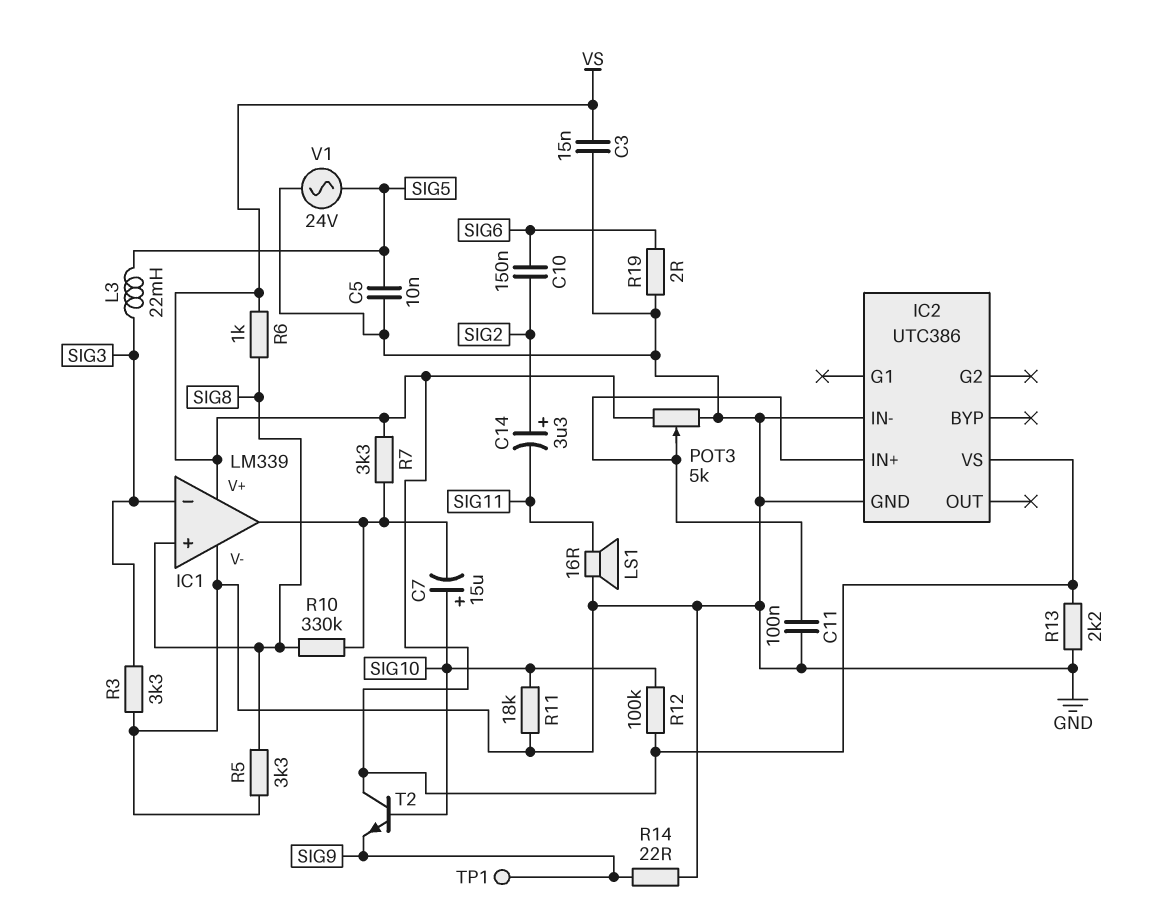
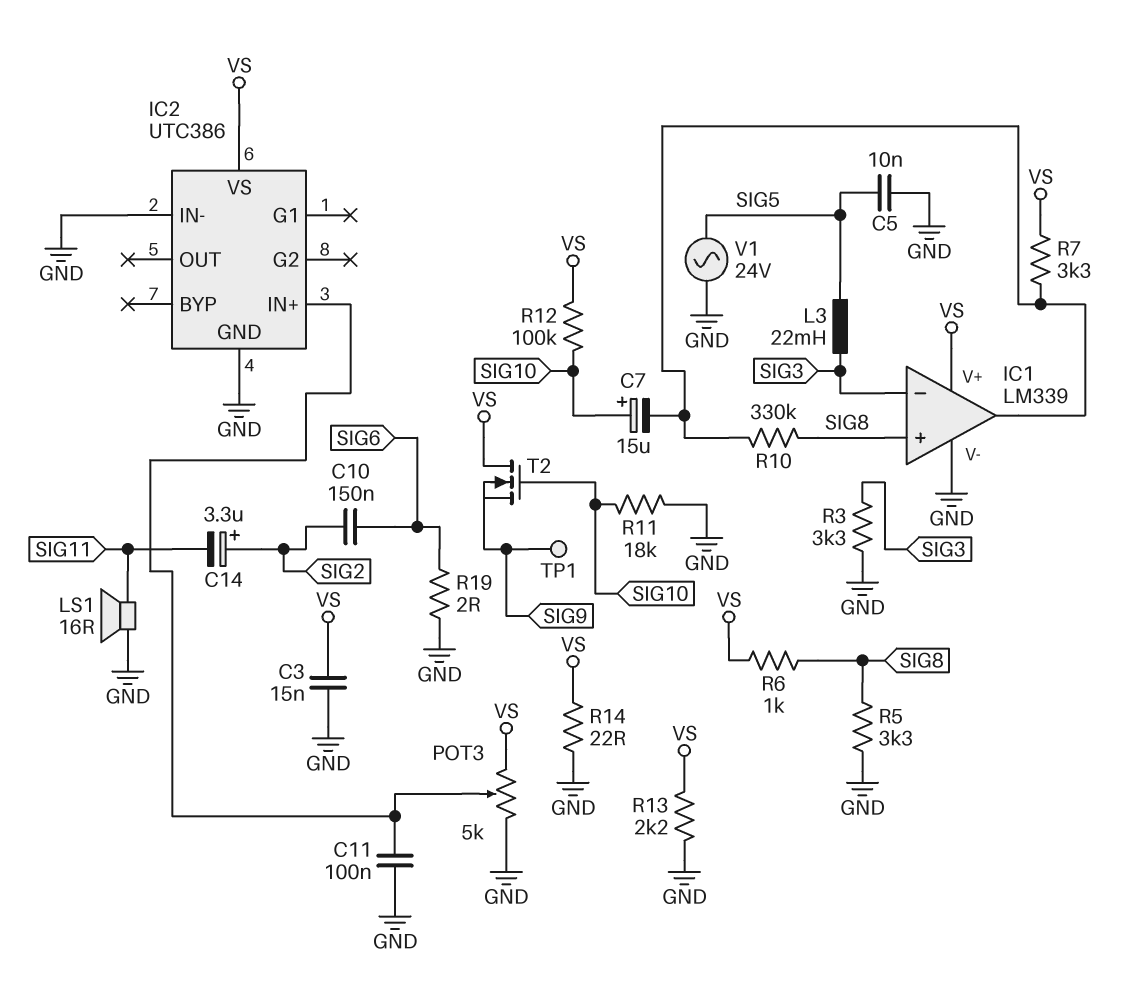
R14: 22 (GND, SIG9) -> 22 (GND, VS)
T2: NPN (B SIG10, C VS, E SIG9) -> NMOS (G SIG10, D VS, S SIG9)

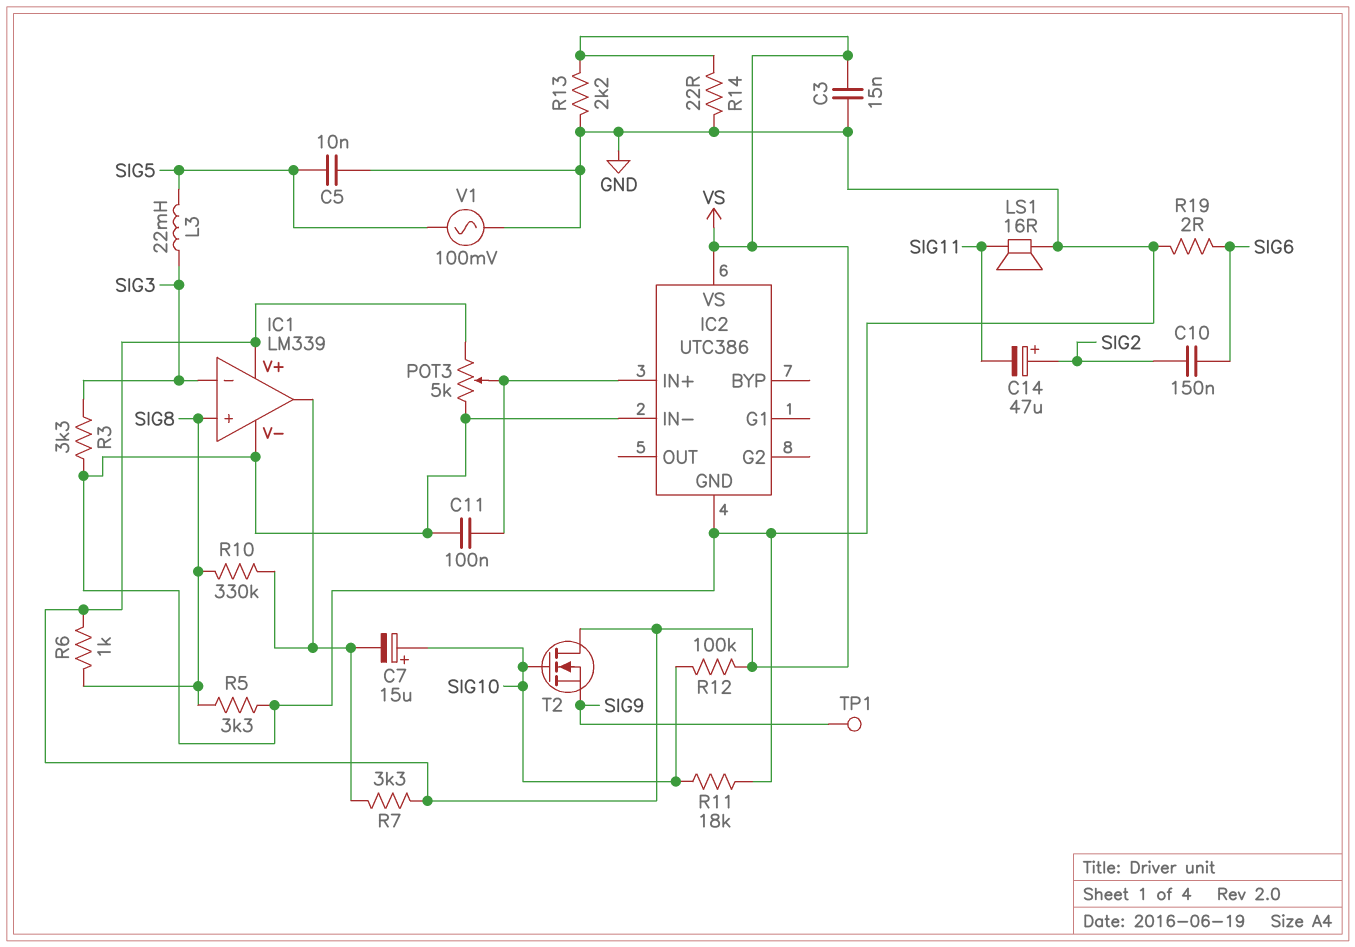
C14: 3.3uF (plus SIG2, minus SIG11) -> 47uF (plus SIG2, minus SIG11)
V1: AC 24V (GND, SIG5) -> AC 100mV (GND, SIG5)

